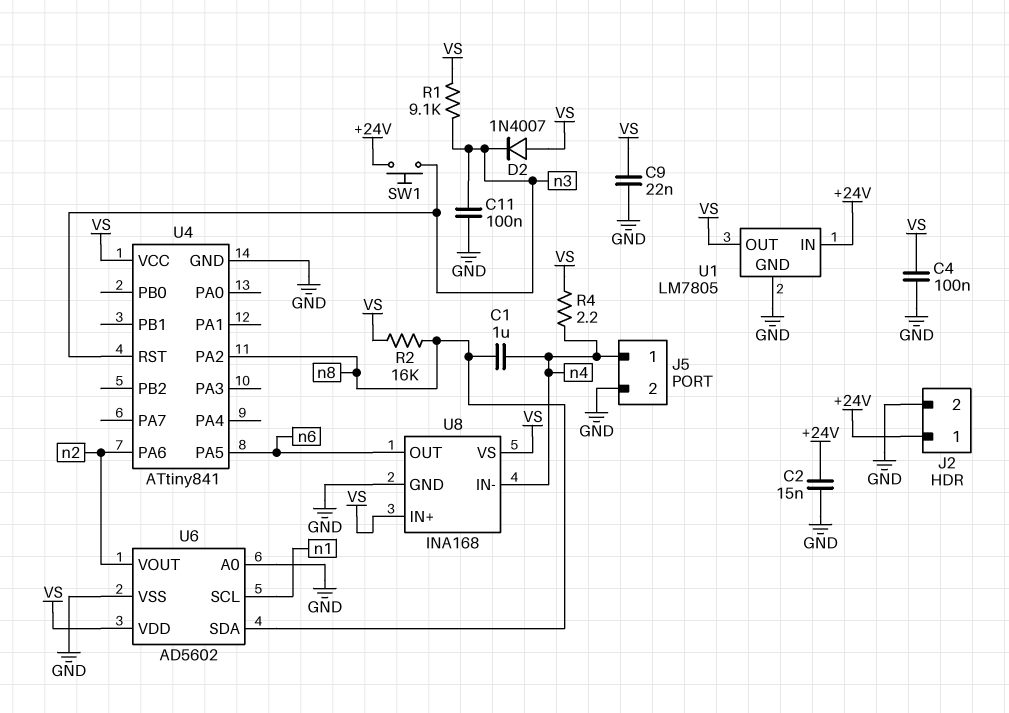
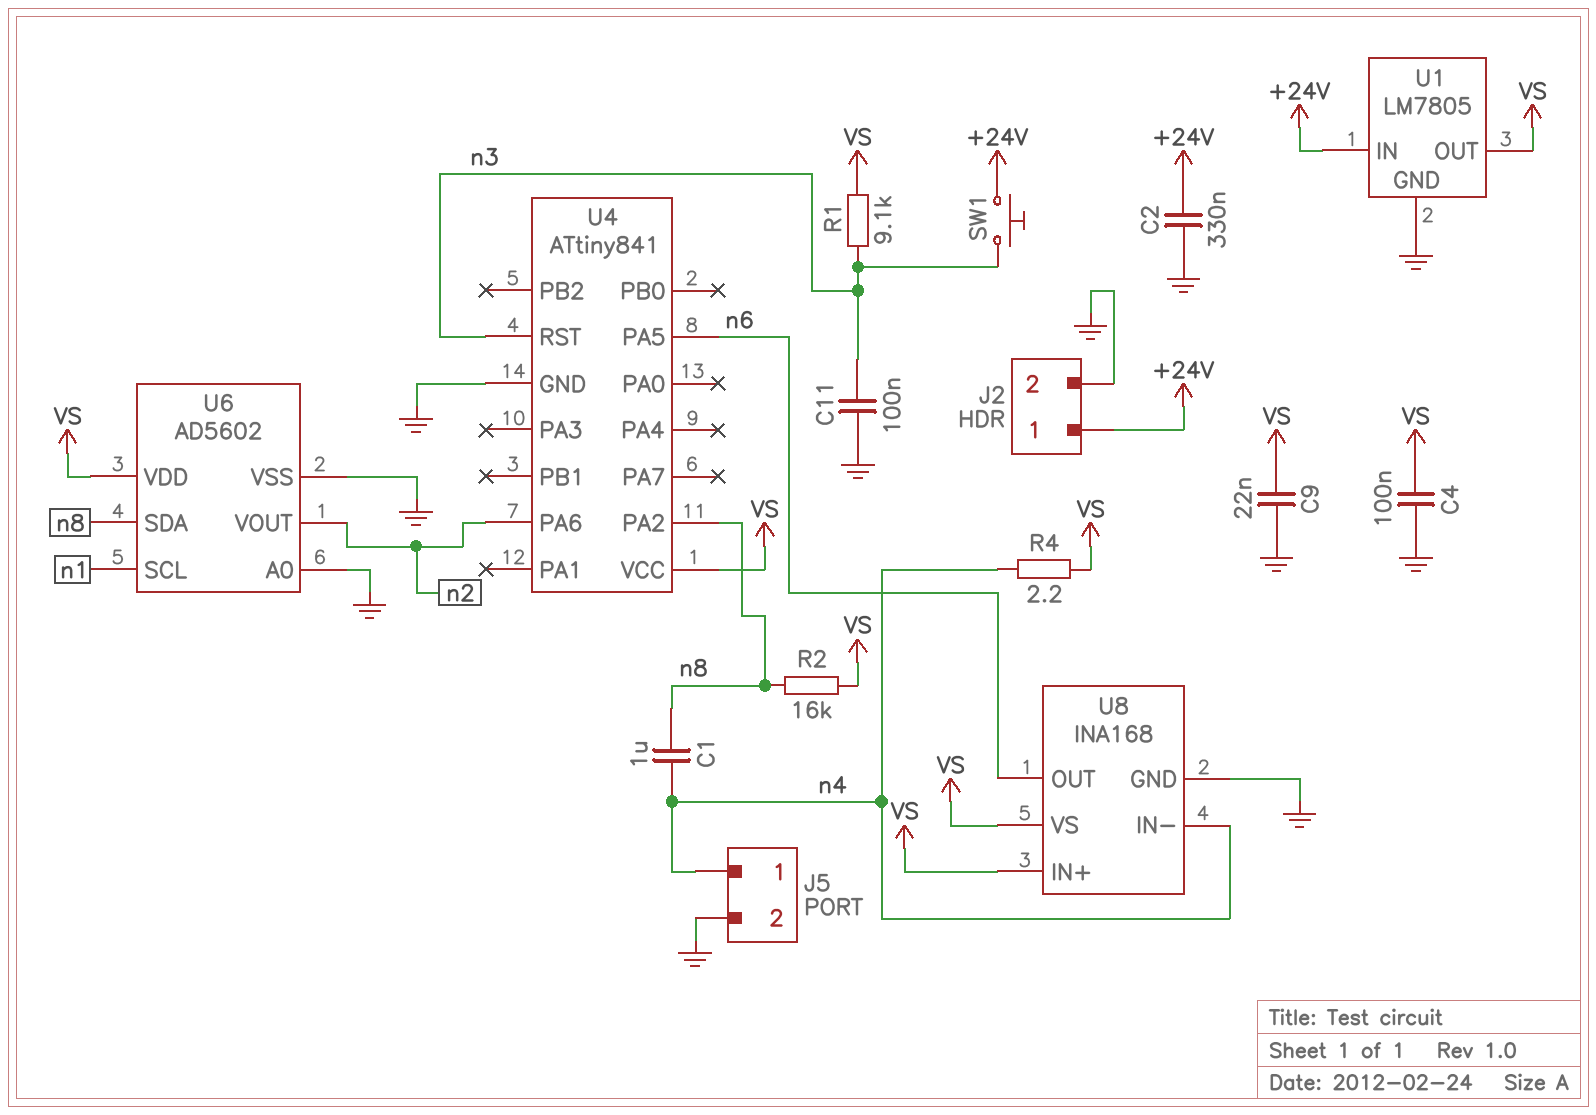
C2: 15nF (+24V, GND) -> 330nF (+24V, GND)
D2: diode 1N4007 (A VS, K n3) -> none

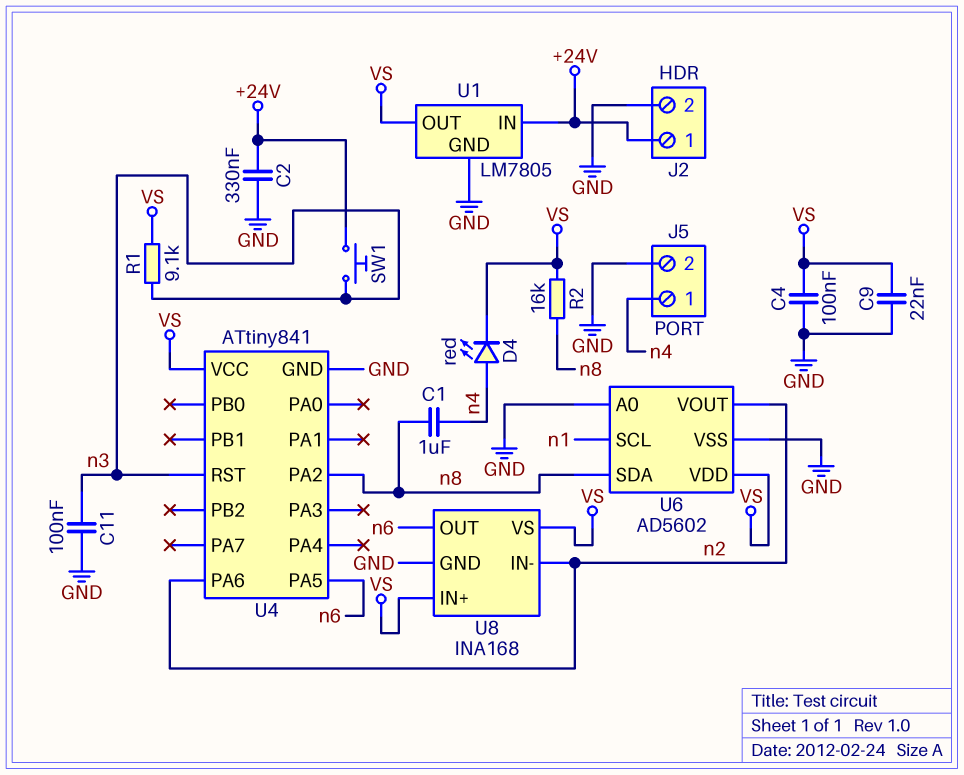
D4: none -> LED red (A n4, K VS)
R4: 2.2 (VS, n4) -> none
U8 pin IN-: n4 -> n2

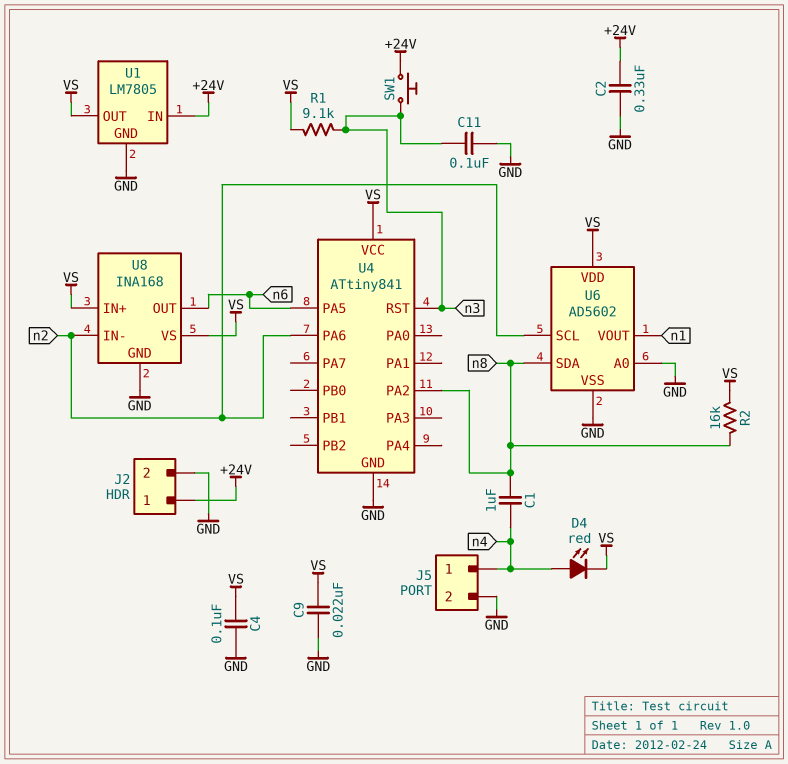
U6 pin SCL: n1 -> n2
U6 pin VOUT: n2 -> n1

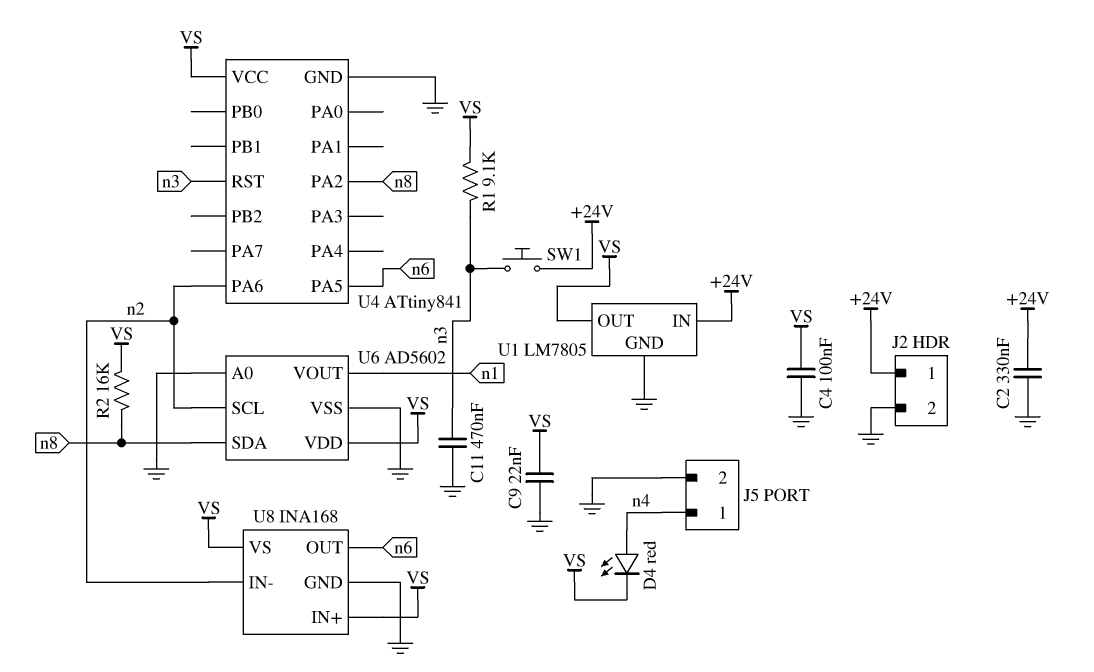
C1: 1uF (n4, n8) -> none
C11: 100nF (GND, n3) -> 470nF (GND, n3)

